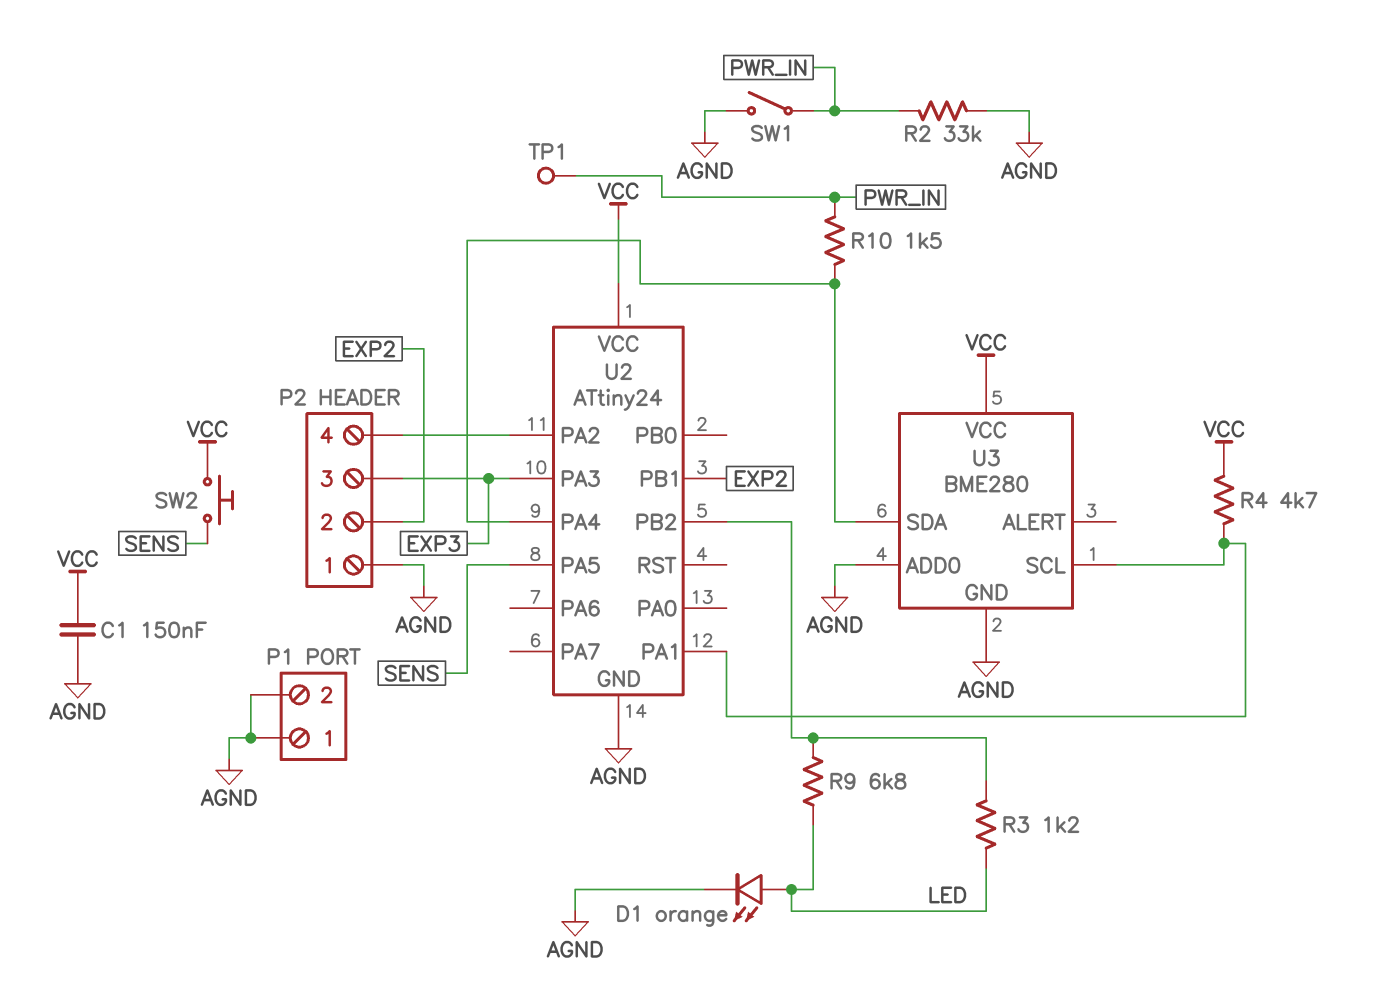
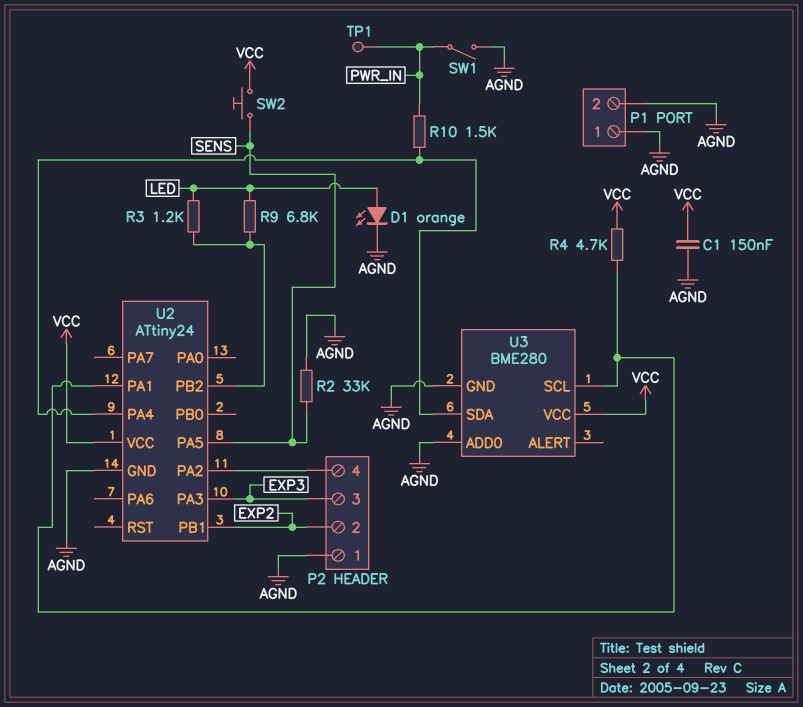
R2: 33k (AGND, PWR_IN) -> 33k (AGND, SENS)

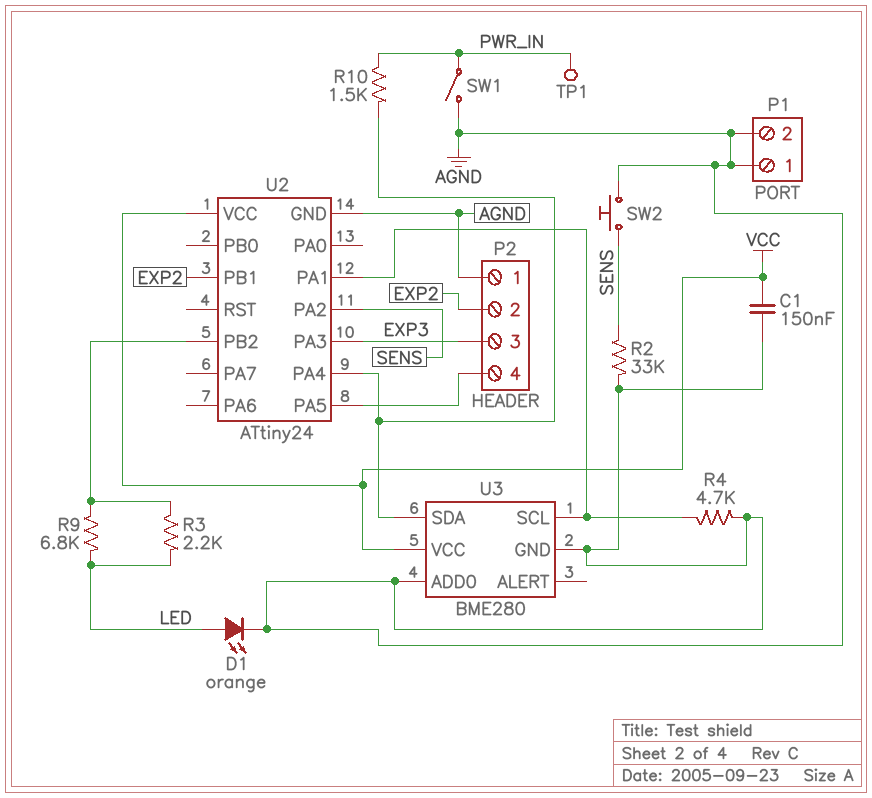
R3: 1.2k (LED, U2/PB2) -> 2.2k (LED, U2/PB2)
R4: 4.7k (U2/PA1, VCC) -> 4.7k (AGND, U2/PA1)
SW2: button (SENS, VCC) -> button (AGND, SENS)
U2 pin PA2: P2/4 -> SENS
U2 pin PA5: SENS -> P2/4

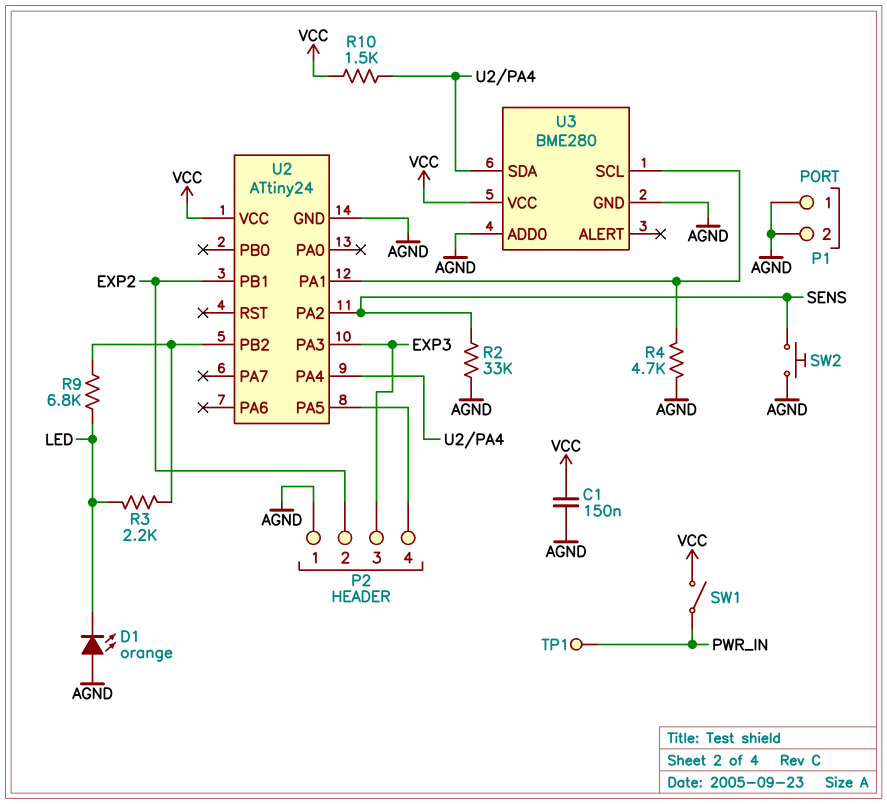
D1: LED orange (A LED, K AGND) -> LED orange (A AGND, K LED)
R10: 1.5k (PWR_IN, U2/PA4) -> 1.5k (U2/PA4, VCC)
SW1: switch (AGND, PWR_IN) -> switch (PWR_IN, VCC)

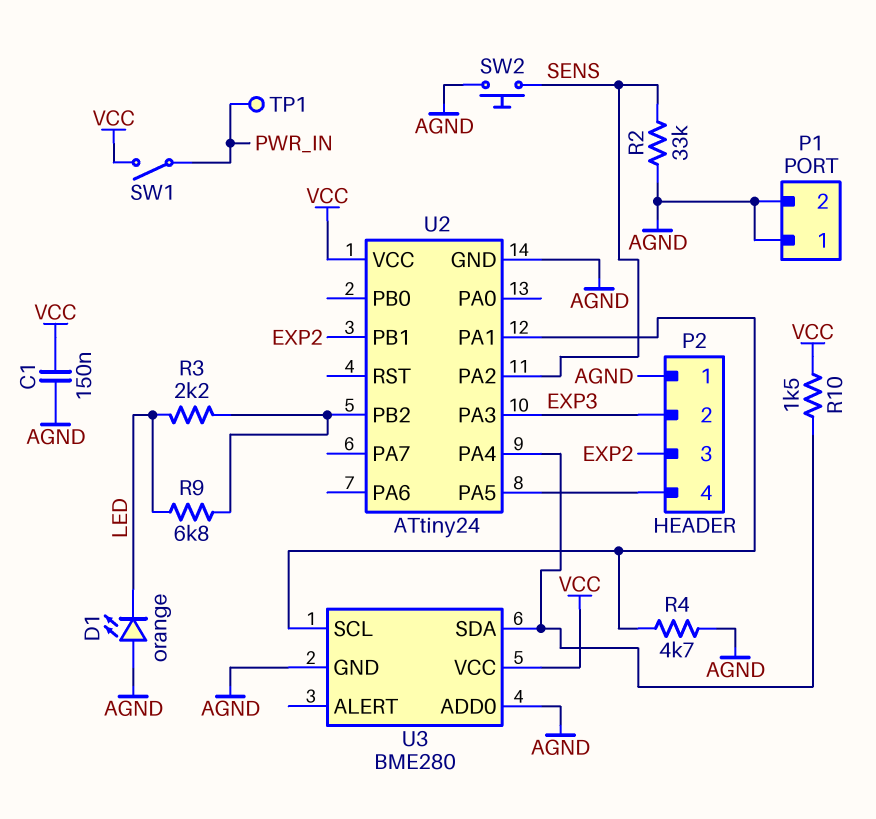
P2 pin 2: EXP2 -> EXP3
P2 pin 3: EXP3 -> EXP2

